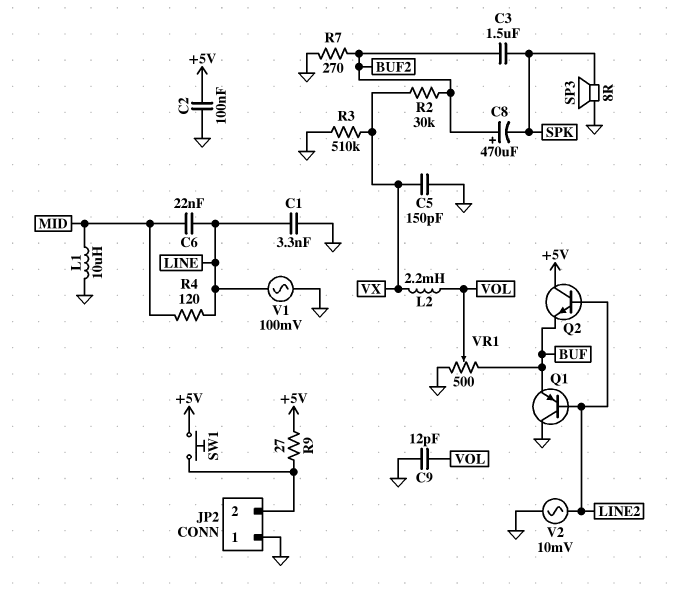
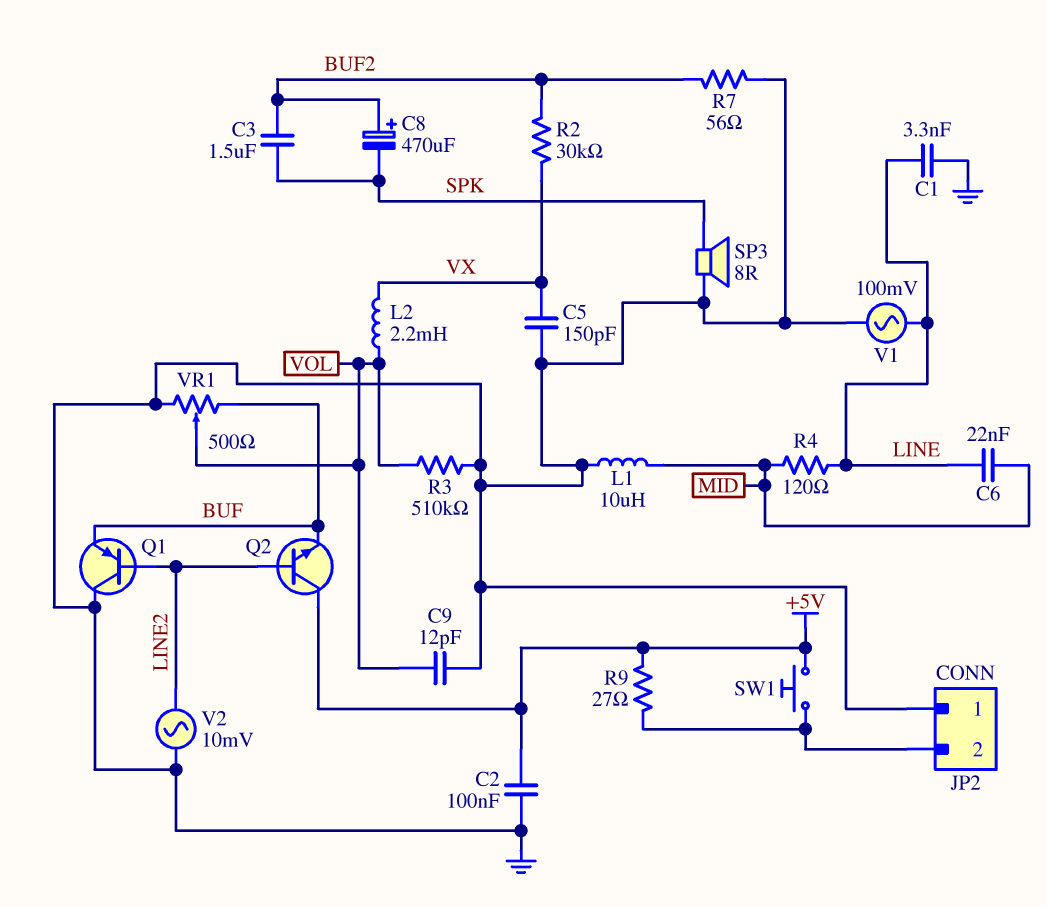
R3: 510k (GND, VX) -> 510k (GND, VOL)
R7: 270 (BUF2, GND) -> 56 (BUF2, GND)

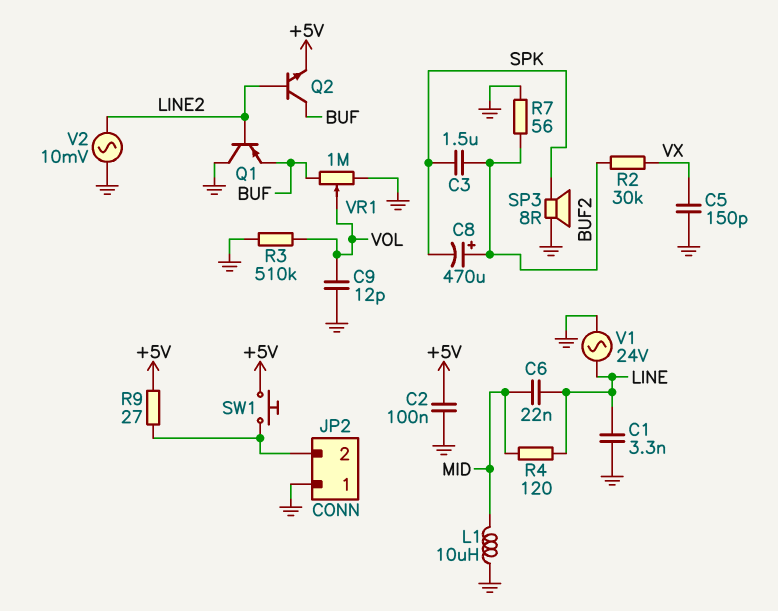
L2: 2.2mH (VOL, VX) -> none
Q2: NPN (B LINE2, C +5V, E BUF) -> NPN (B LINE2, C BUF, E +5V)
V1: AC 100mV (GND, LINE) -> AC 24V (GND, LINE)
VR1: 500 (BUF, GND, wiper VOL) -> 1M (BUF, GND, wiper VOL)

